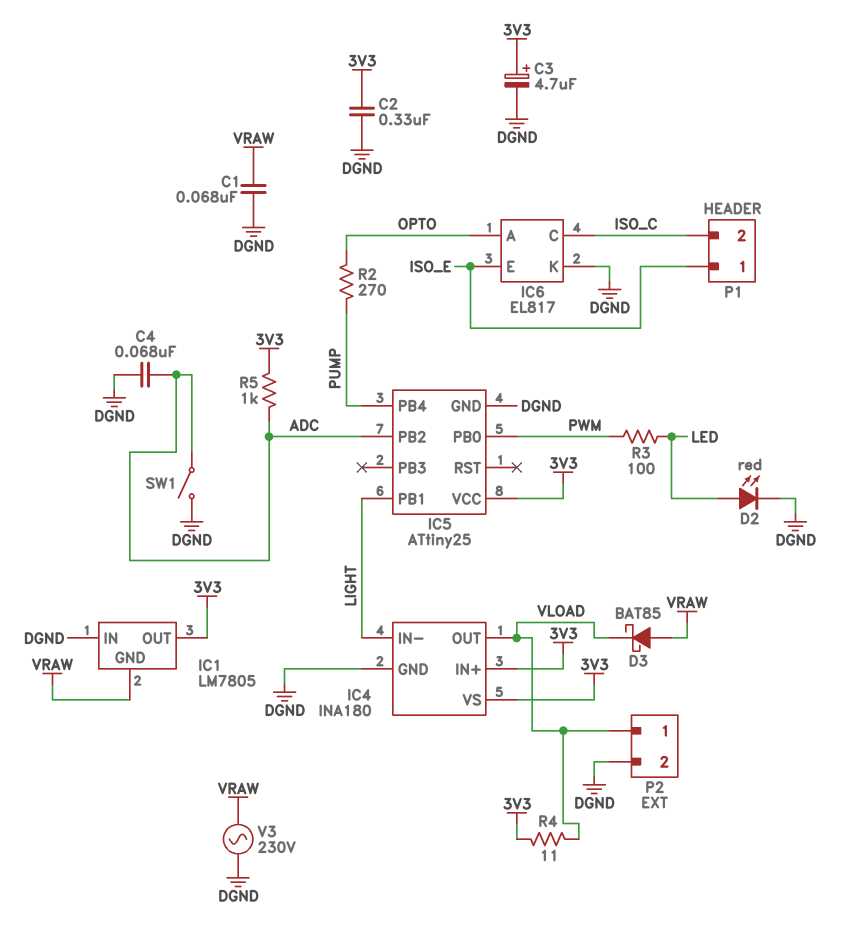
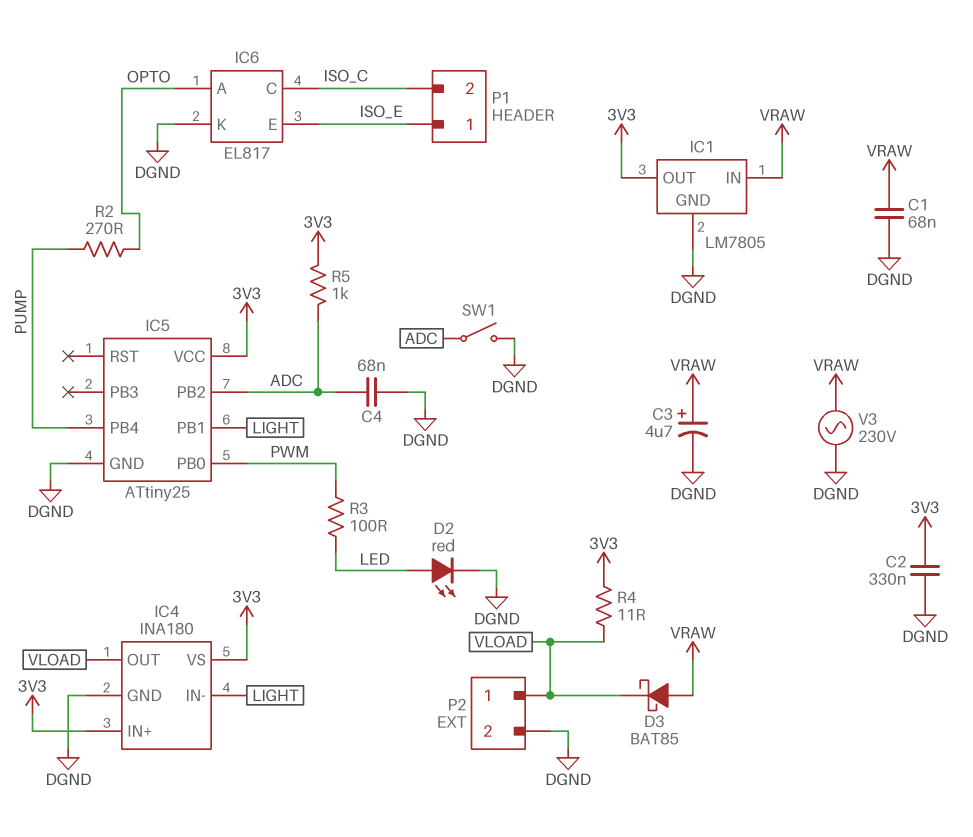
C3: 4.7uF (plus 3V3, minus DGND) -> 4.7uF (plus VRAW, minus DGND)
IC1 pin GND: VRAW -> DGND
IC1 pin IN: DGND -> VRAW

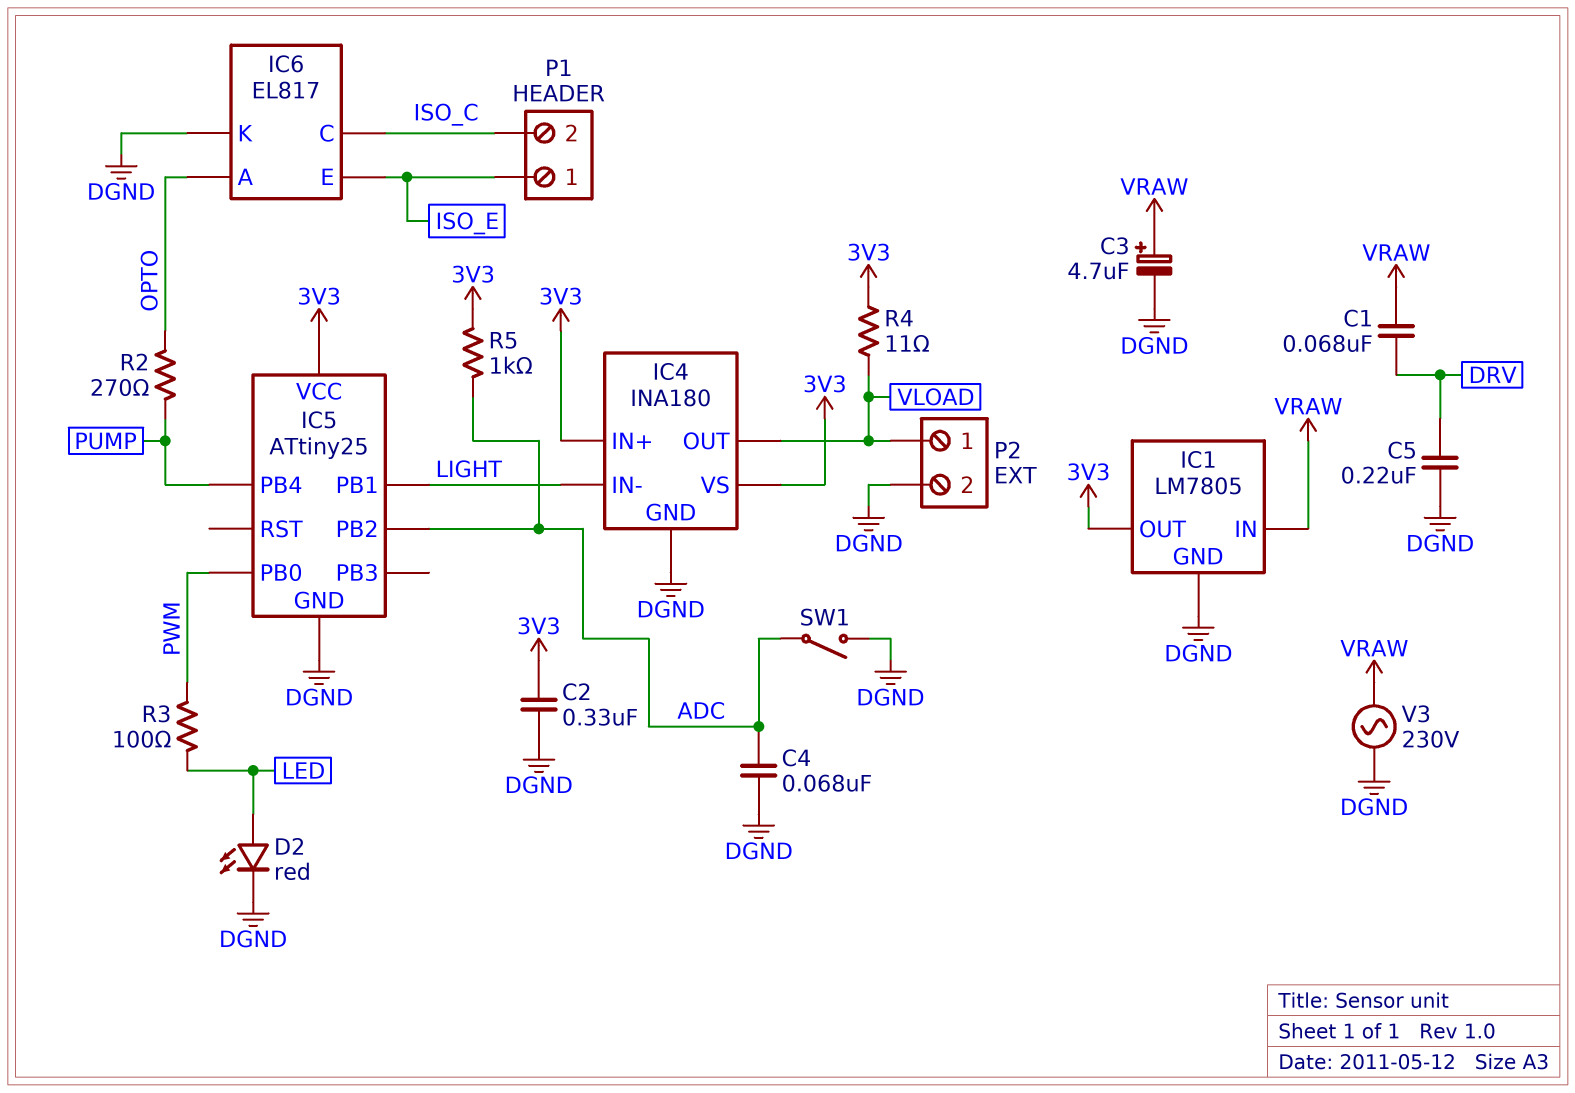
C1: 68nF (DGND, VRAW) -> 68nF (DRV, VRAW)
C5: none -> 220nF (DGND, DRV)
D3: schottky BAT85 (A VRAW, K VLOAD) -> none

